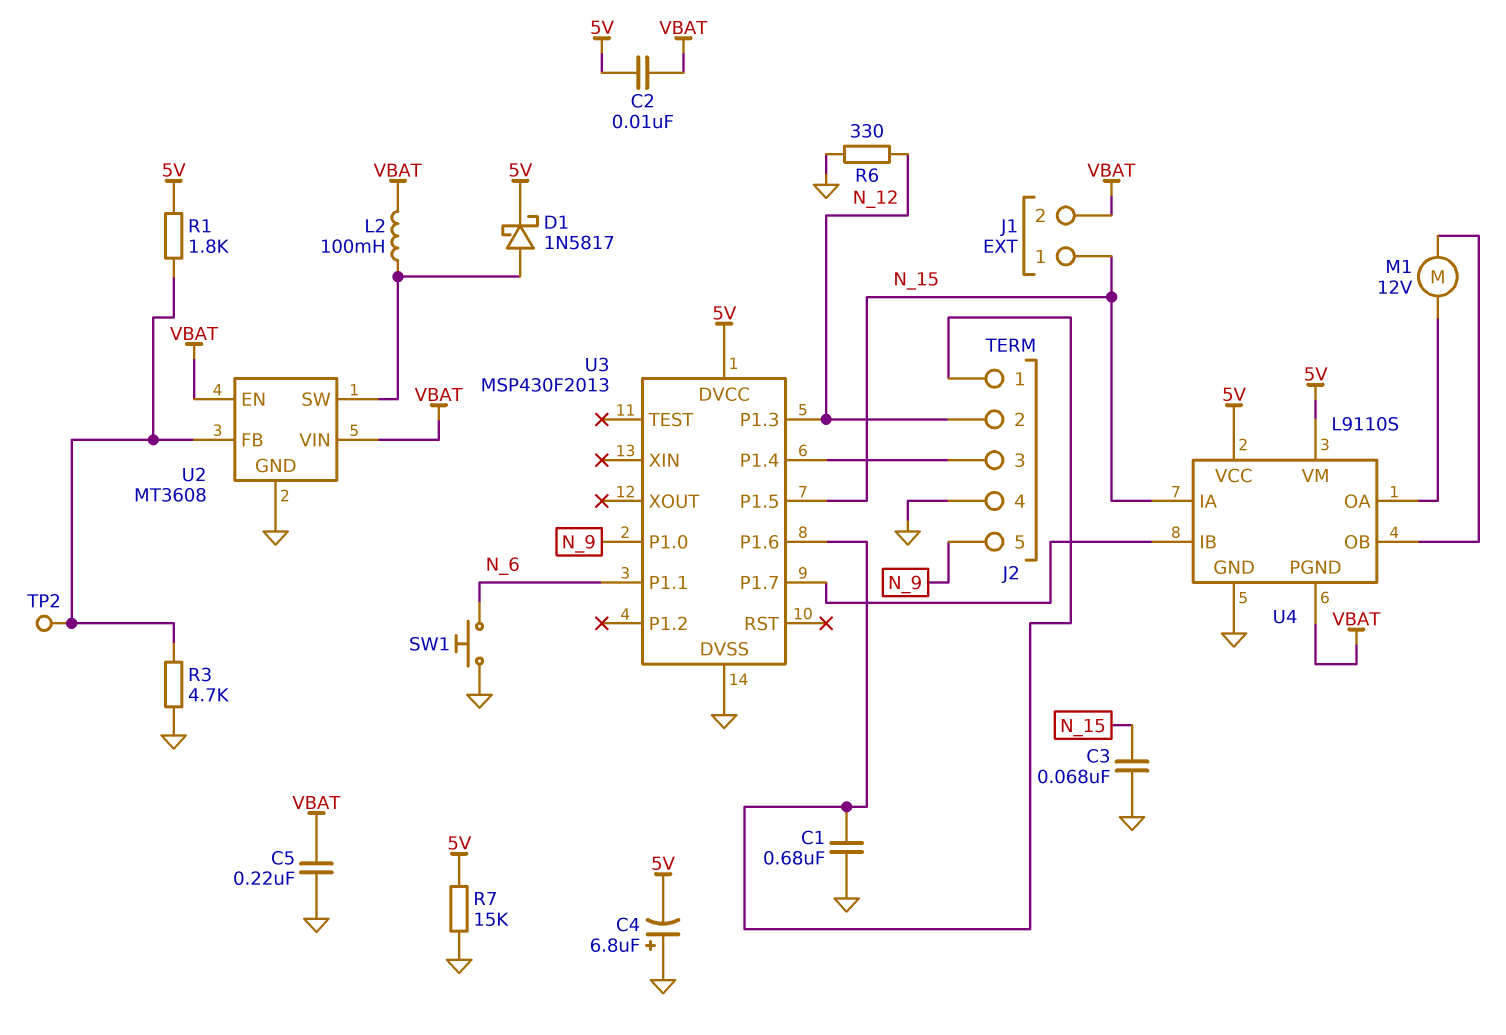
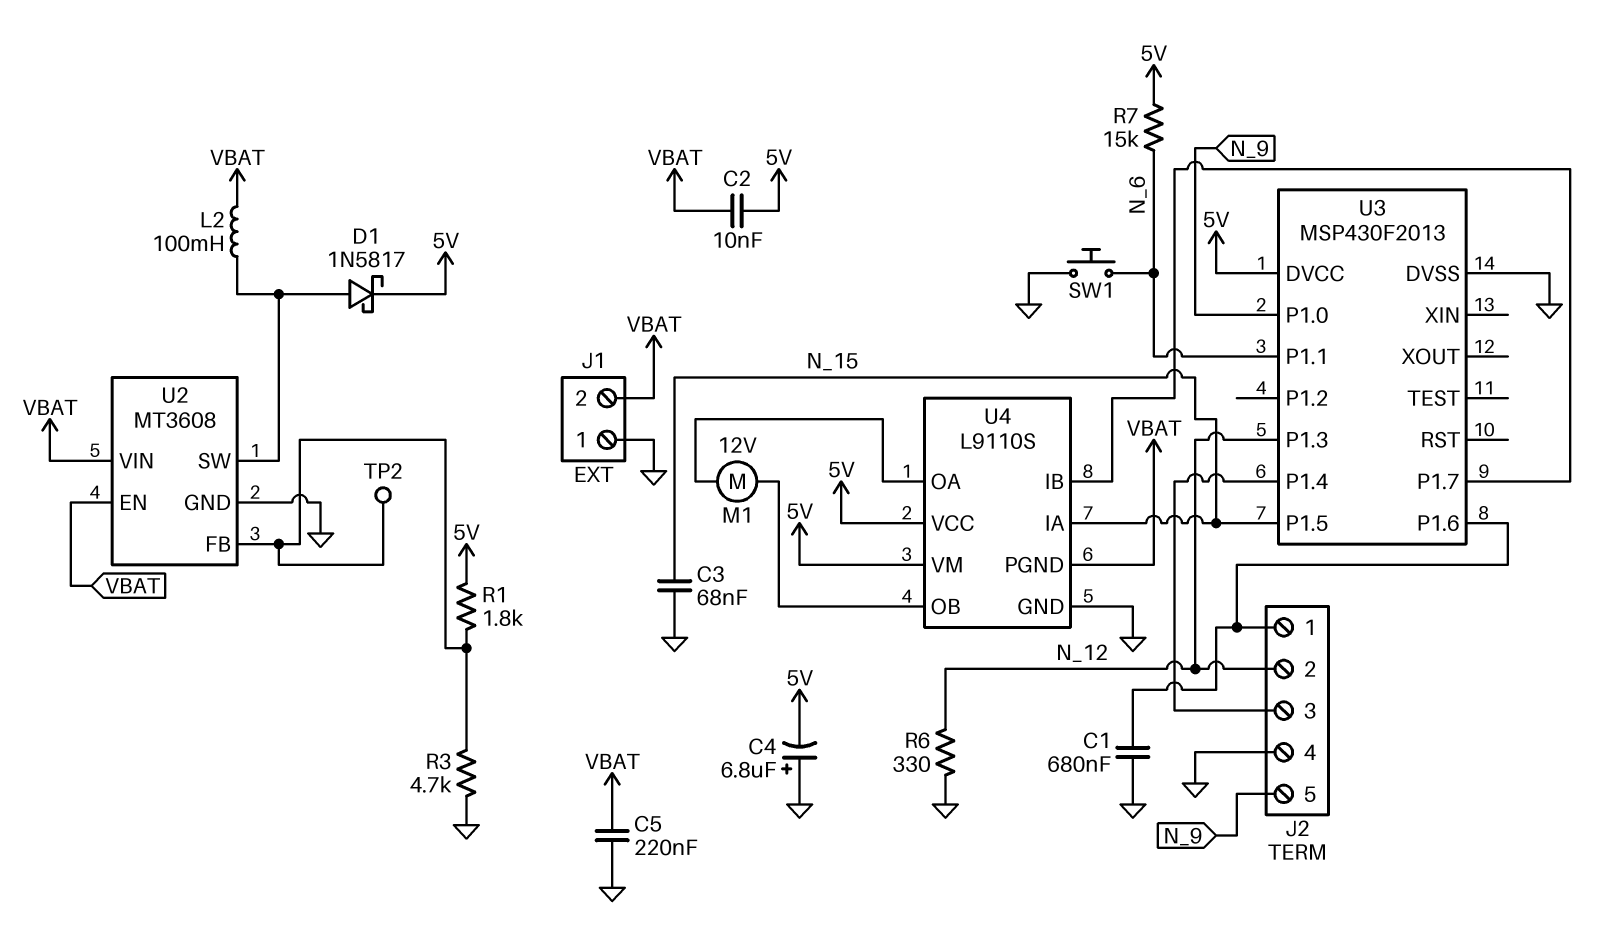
J1 pin 1: N_15 -> GND
R7: 15k (5V, GND) -> 15k (5V, N_6)

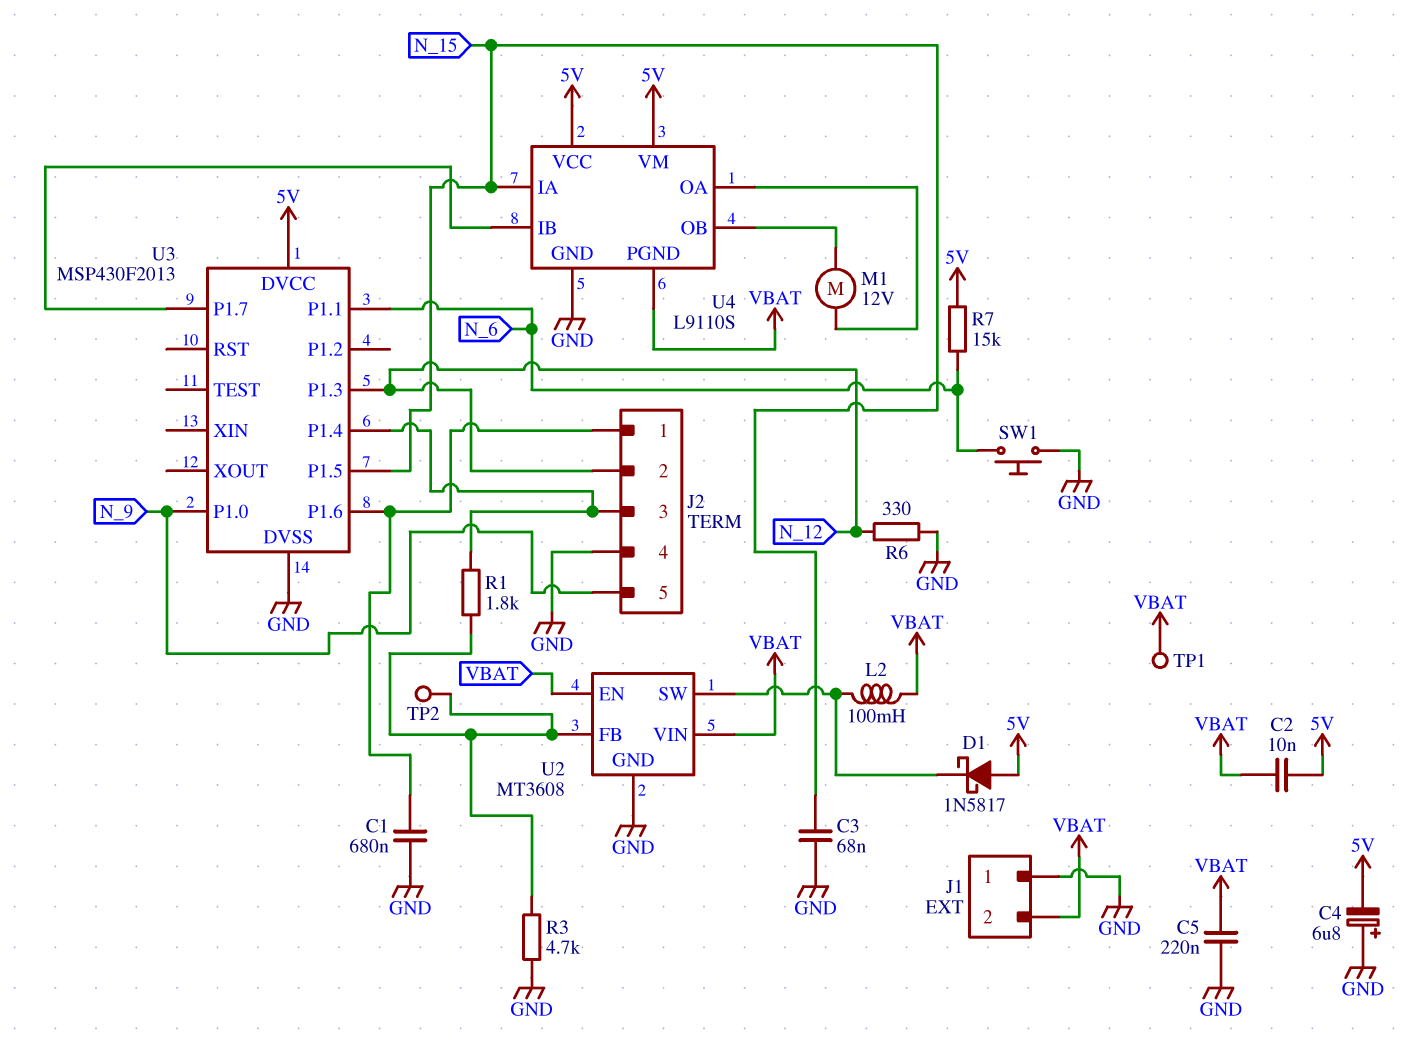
D1: schottky 1N5817 (A U2/SW, K 5V) -> schottky 1N5817 (A 5V, K U2/SW)
R1: 1.8k (5V, U2/FB) -> 1.8k (J2/3, U2/FB)
TP1: none -> test point (VBAT)

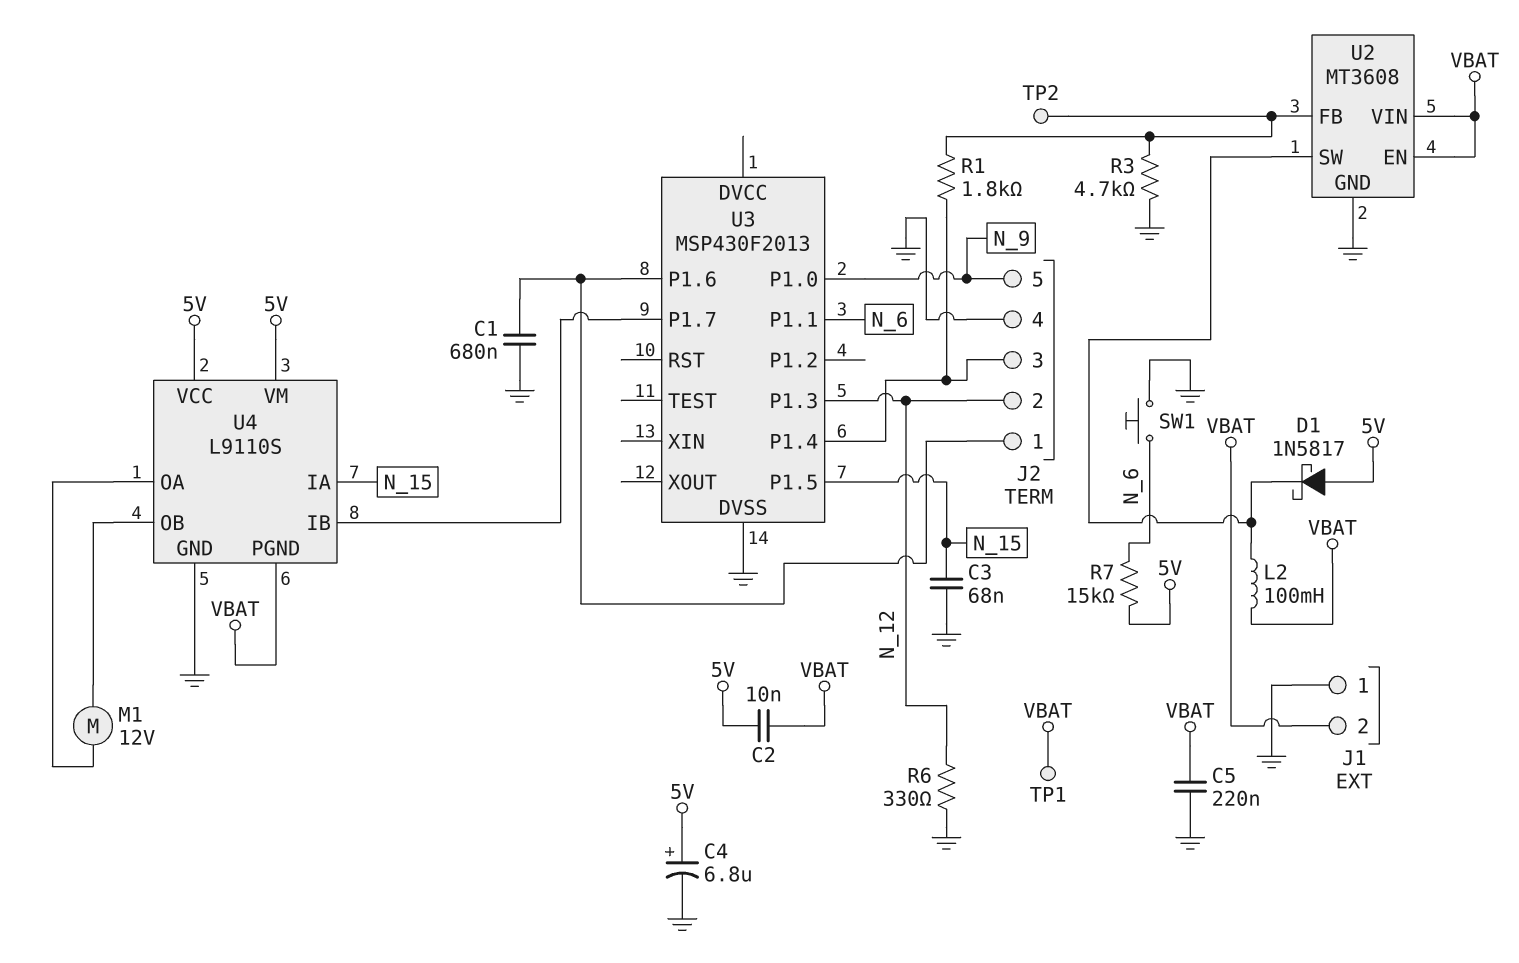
C4: 6.8uF (plus GND, minus 5V) -> 6.8uF (plus 5V, minus GND)
U3 pin DVCC: 5V -> none

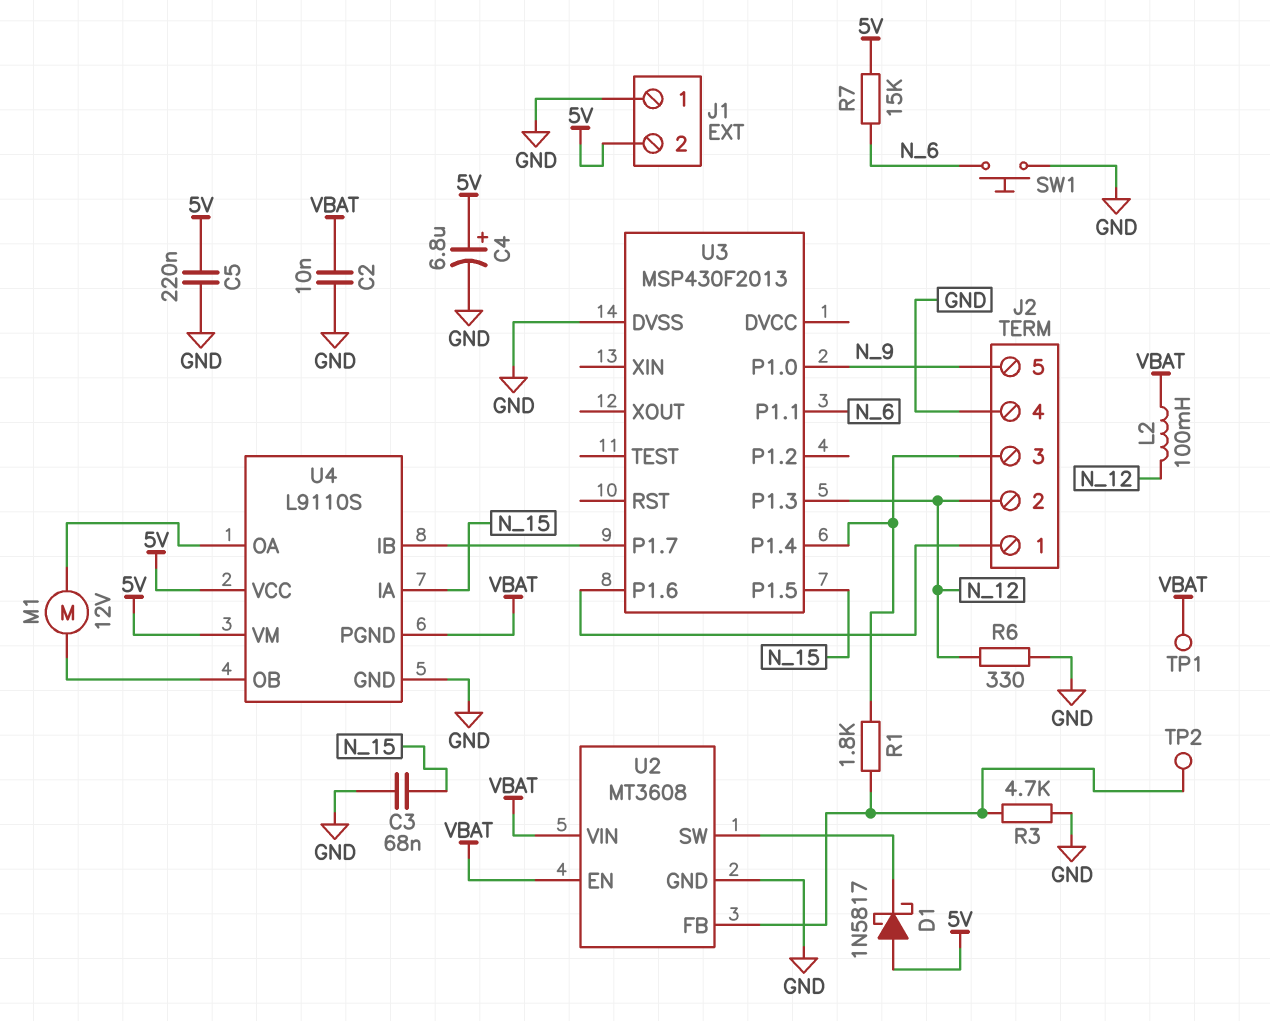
C1: 680nF (GND, J2/1) -> none
C2: 10nF (5V, VBAT) -> 10nF (GND, VBAT)
C5: 220nF (GND, VBAT) -> 220nF (5V, GND)
J1 pin 2: VBAT -> 5V
L2: 100mH (U2/SW, VBAT) -> 100mH (N_12, VBAT)

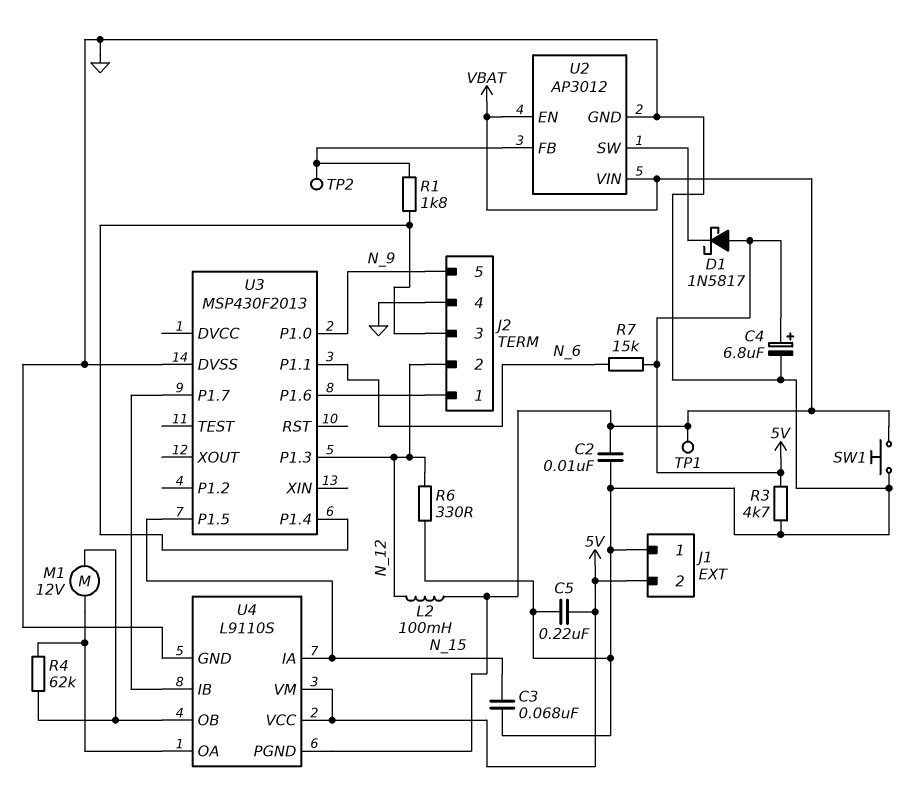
R3: 4.7k (GND, U2/FB) -> 4.7k (5V, GND)
R4: none -> 62k (U4/OA, U4/OB)
SW1: button (GND, N_6) -> button (GND, VBAT)
U2: MT3608 -> AP3012

